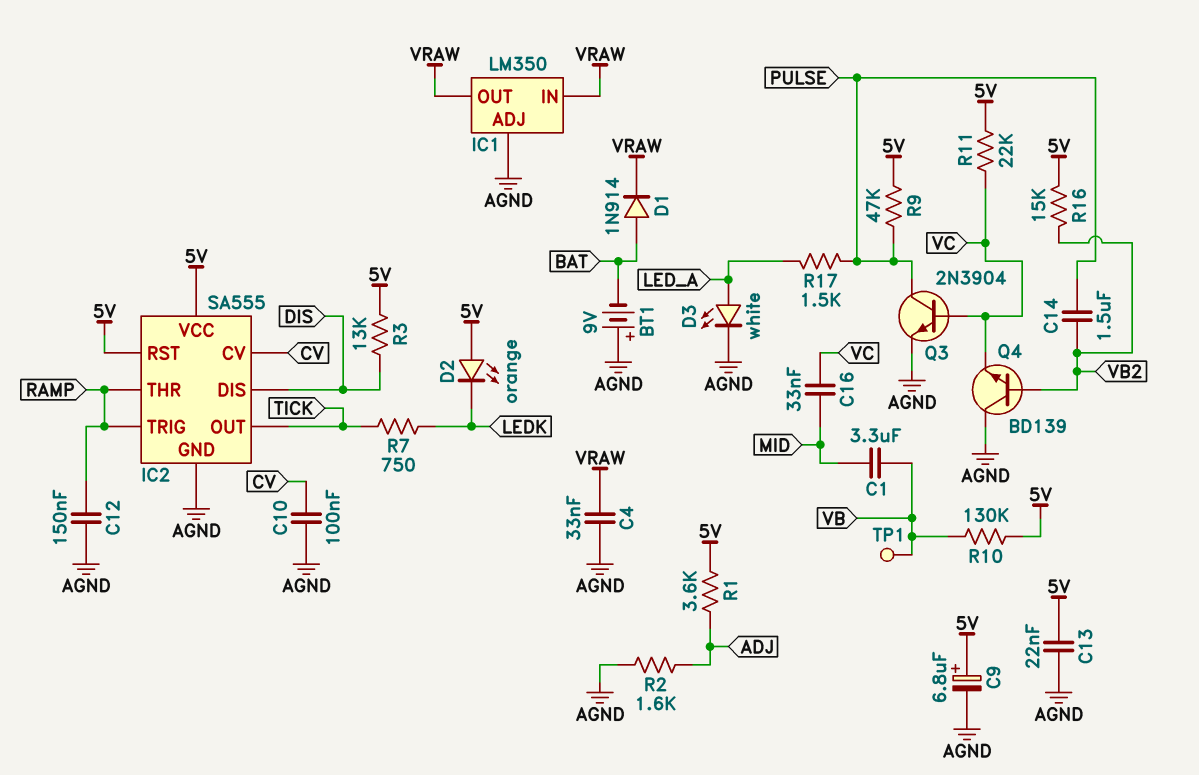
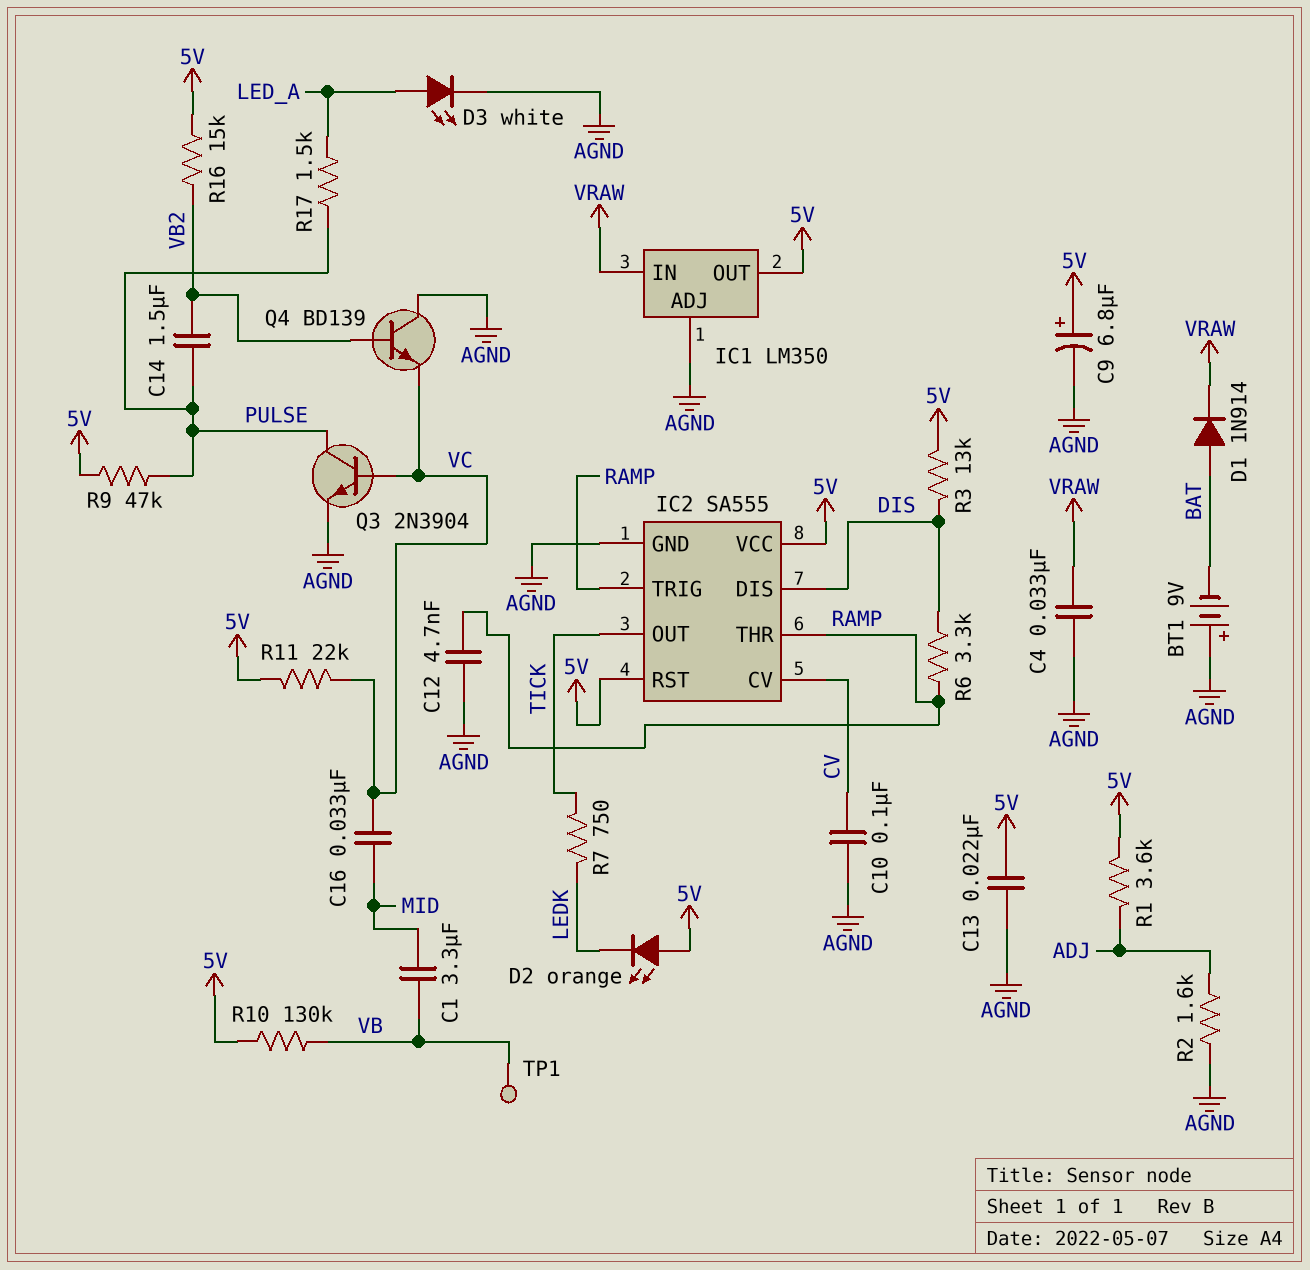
C12: 150nF (AGND, RAMP) -> 4.7nF (AGND, RAMP)
IC1 pin OUT: VRAW -> 5V
R6: none -> 3.3k (DIS, RAMP)

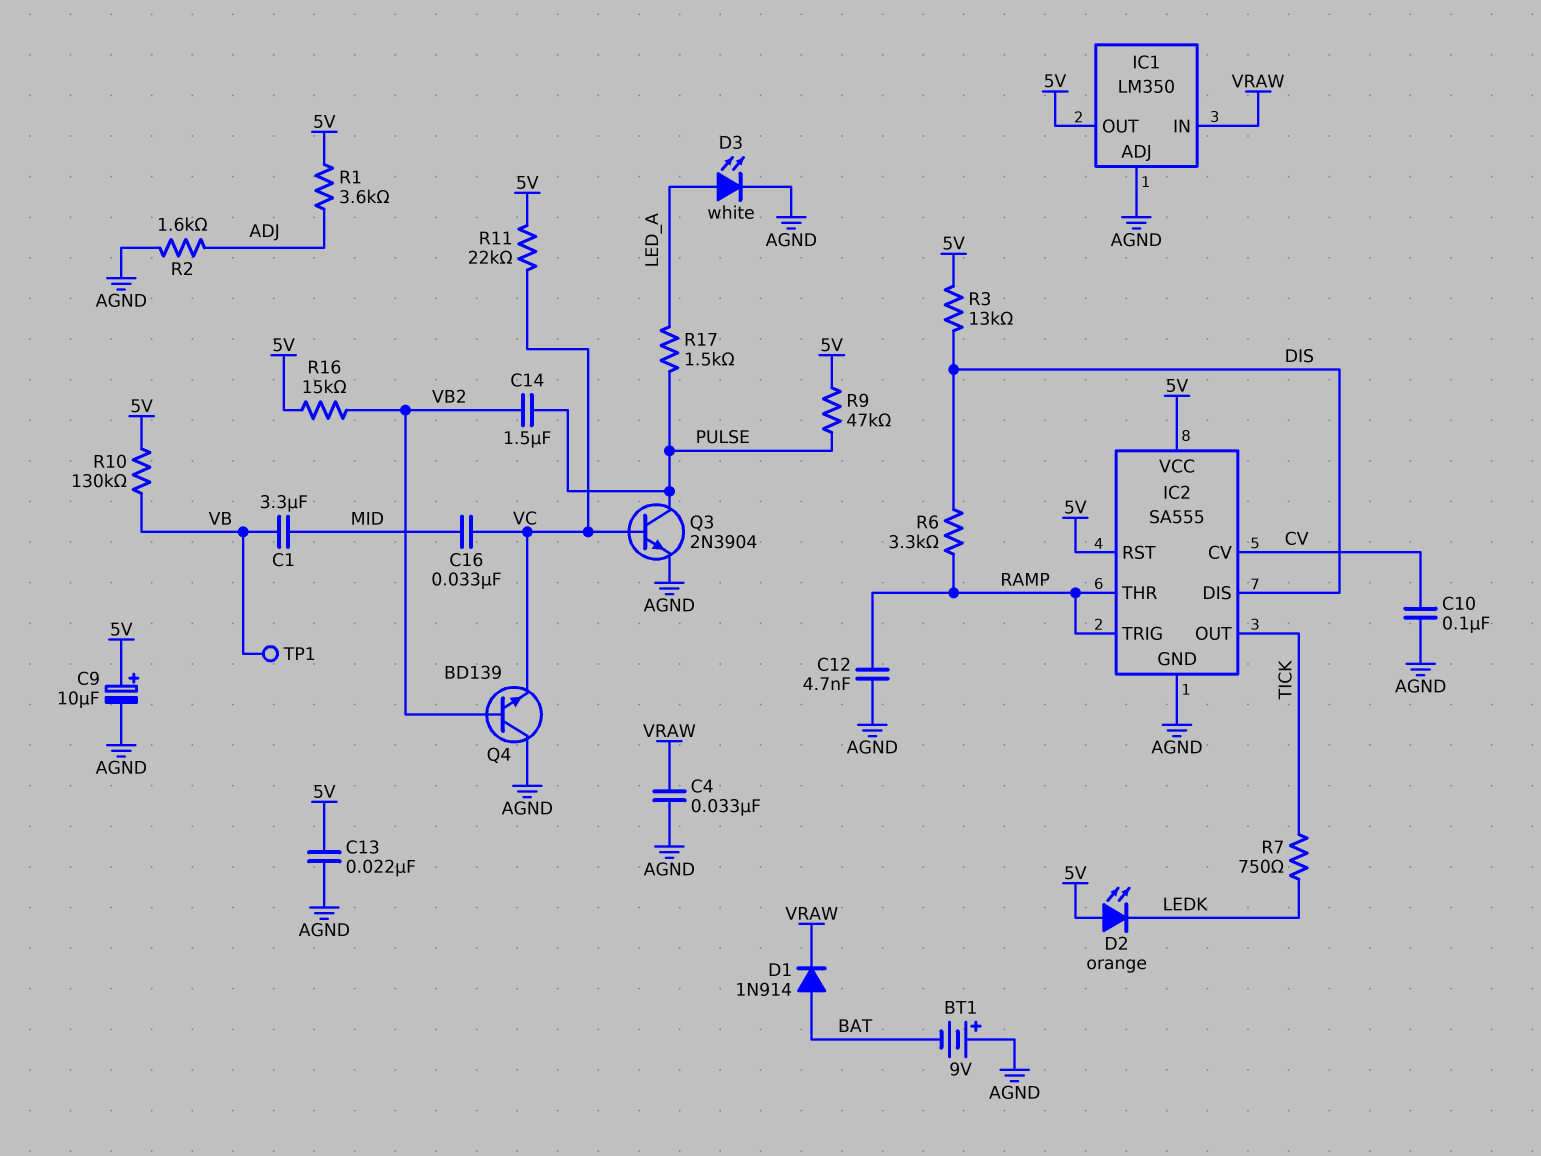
C9: 6.8uF (plus 5V, minus AGND) -> 10uF (plus 5V, minus AGND)

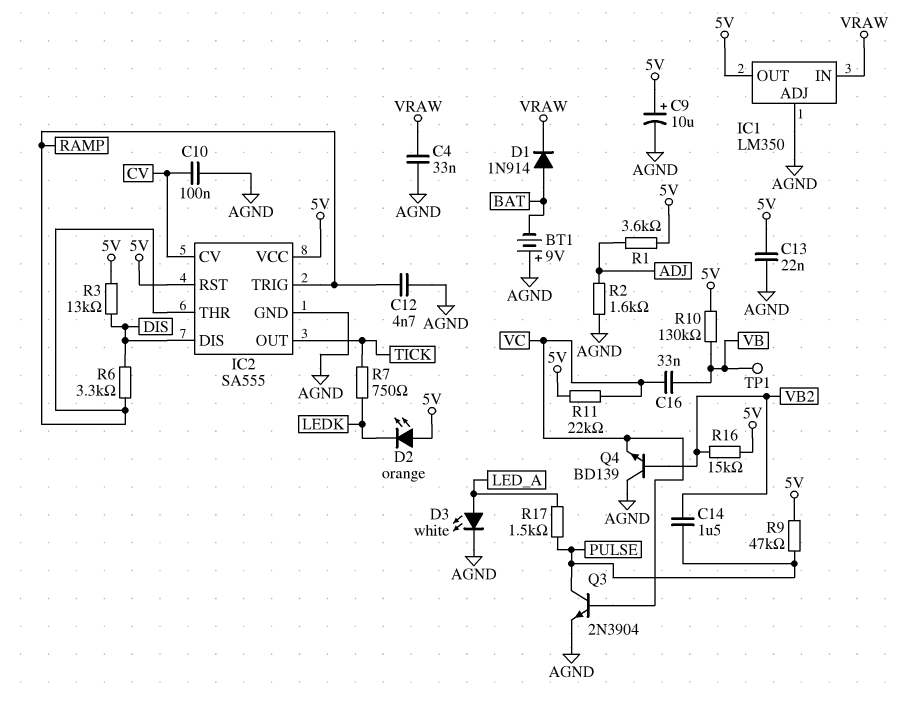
C1: 3.3uF (MID, VB) -> none
C16: 33nF (MID, VC) -> 33nF (VB, VC)

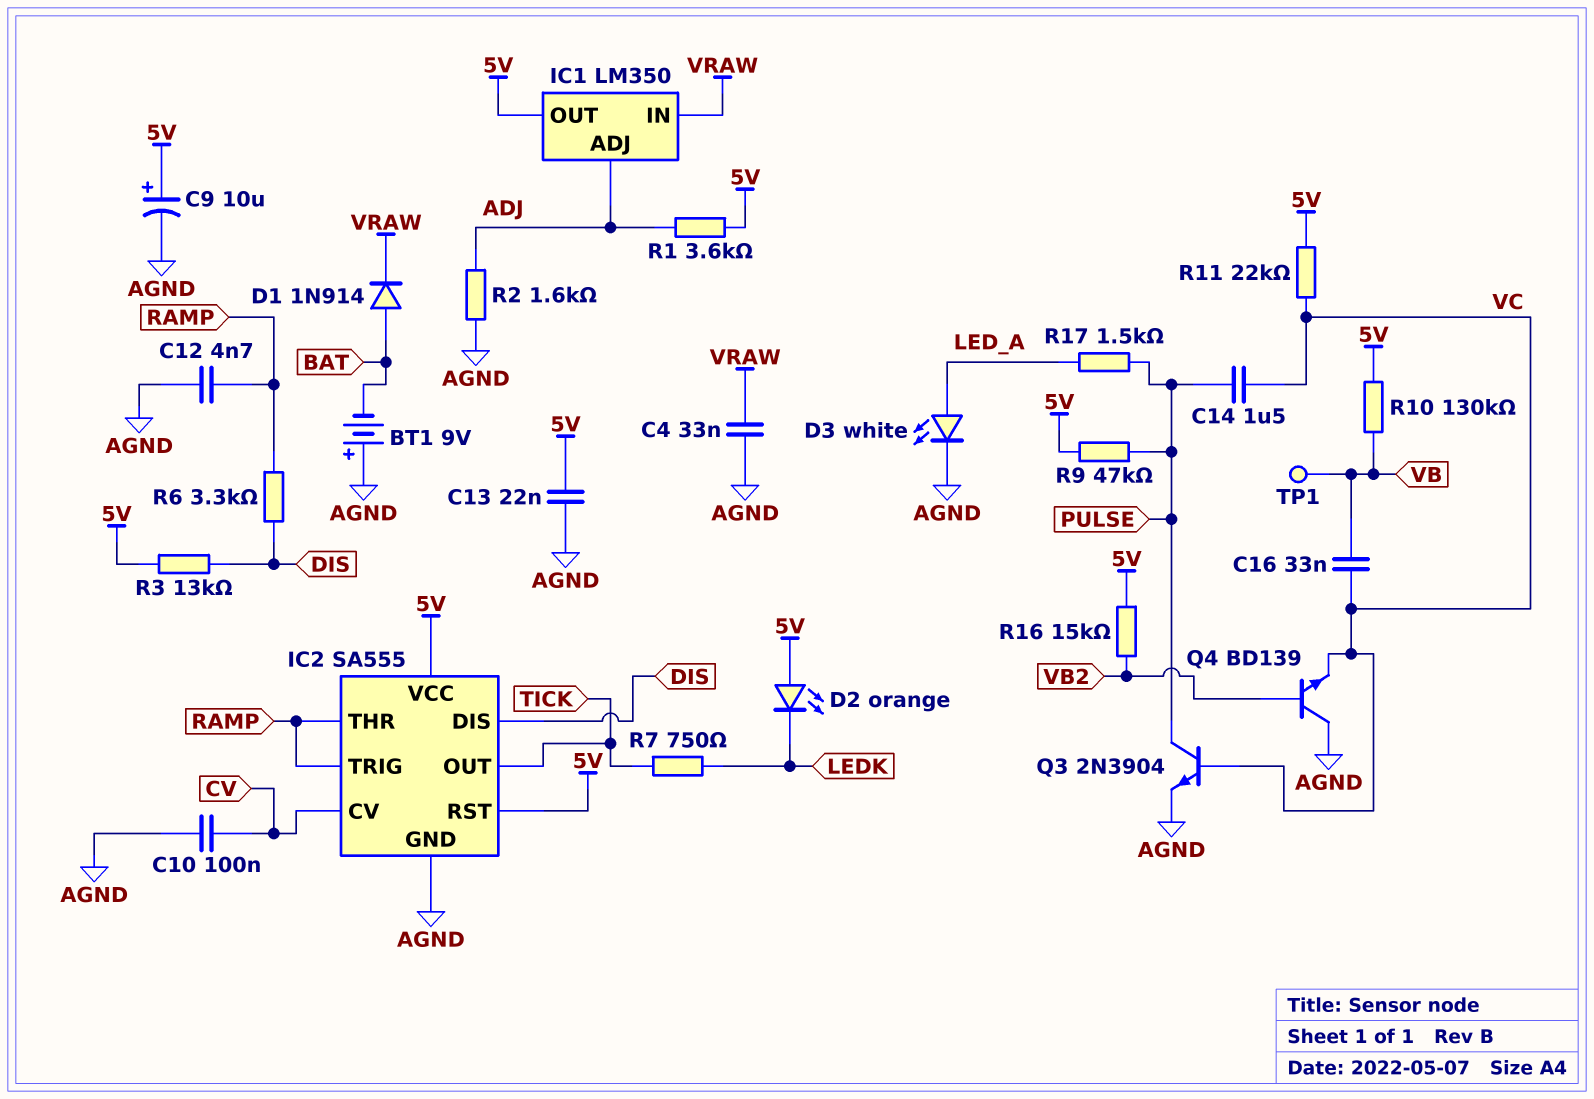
C14: 1.5uF (PULSE, VB2) -> 1.5uF (PULSE, VC)
IC1 pin ADJ: AGND -> ADJ

